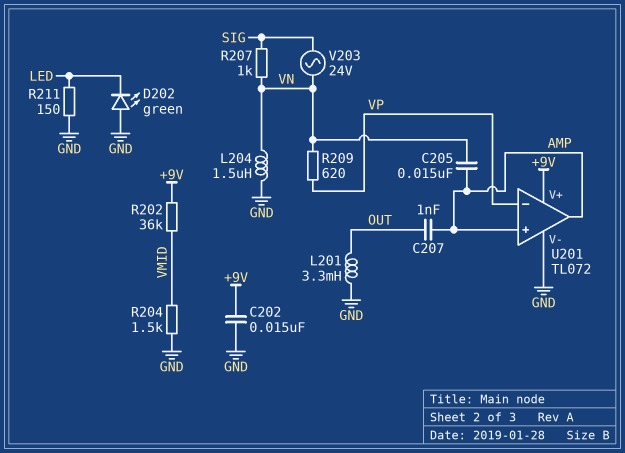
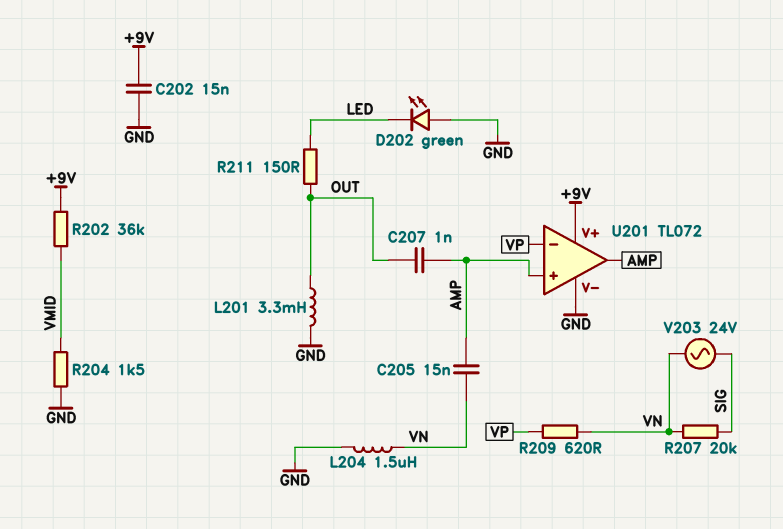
R207: 1k (SIG, VN) -> 20k (SIG, VN)
R211: 150 (GND, LED) -> 150 (LED, OUT)

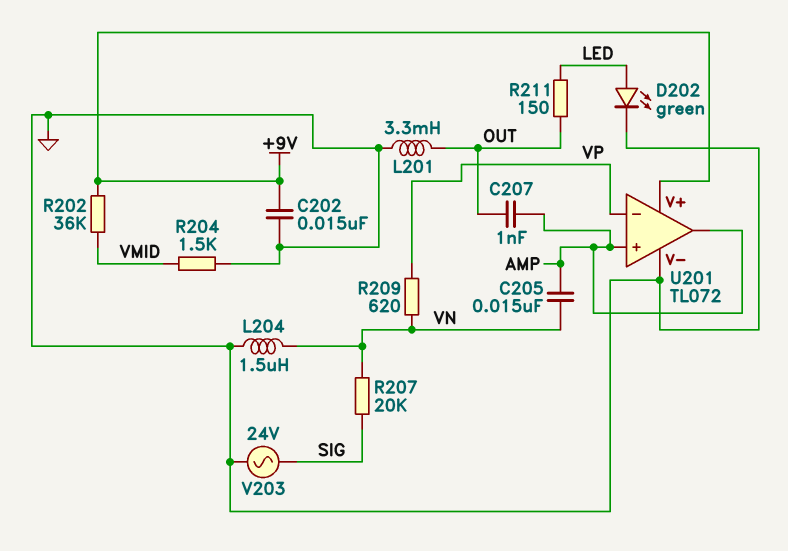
D202: LED green (A GND, K LED) -> LED green (A LED, K GND)
V203: AC 24V (SIG, VN) -> AC 24V (GND, SIG)

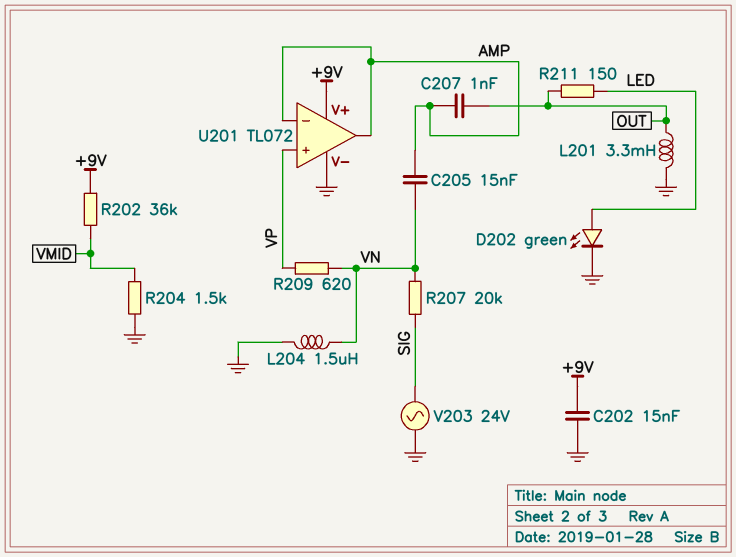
U201 pin in+: AMP -> VP
U201 pin in-: VP -> AMP

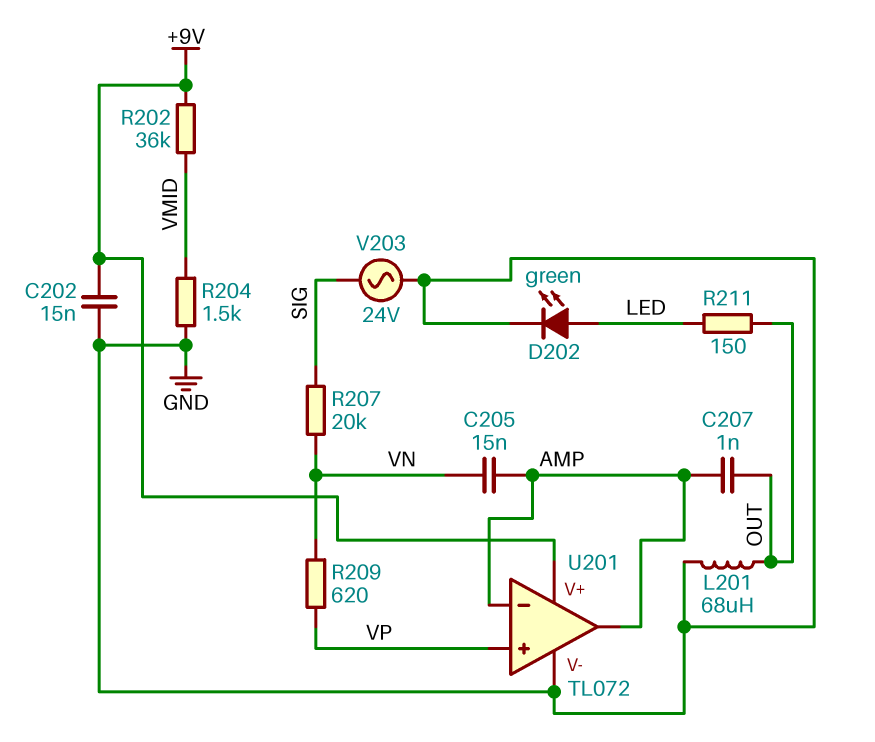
L201: 3.3mH (GND, OUT) -> 68uH (GND, OUT)
L204: 1.5uH (GND, VN) -> none

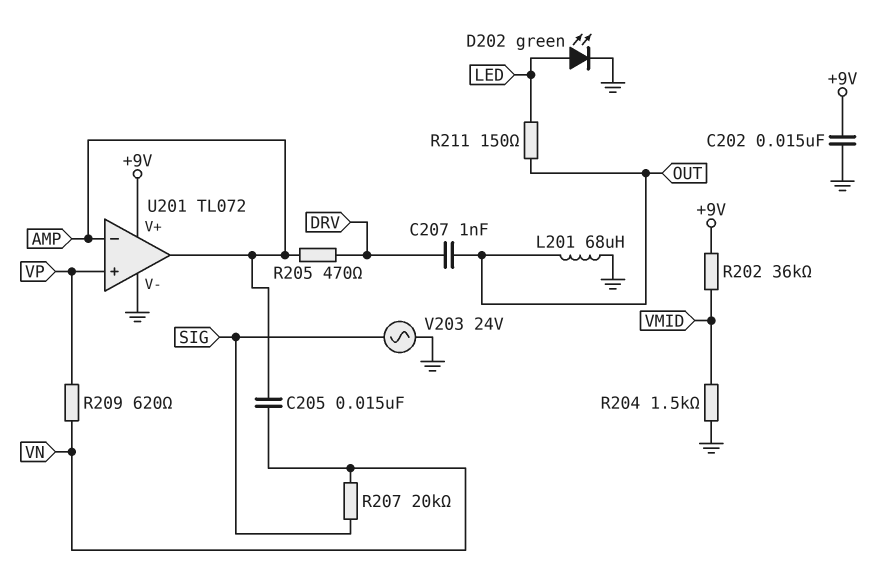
C207: 1nF (AMP, OUT) -> 1nF (DRV, OUT)
R205: none -> 470 (AMP, DRV)

